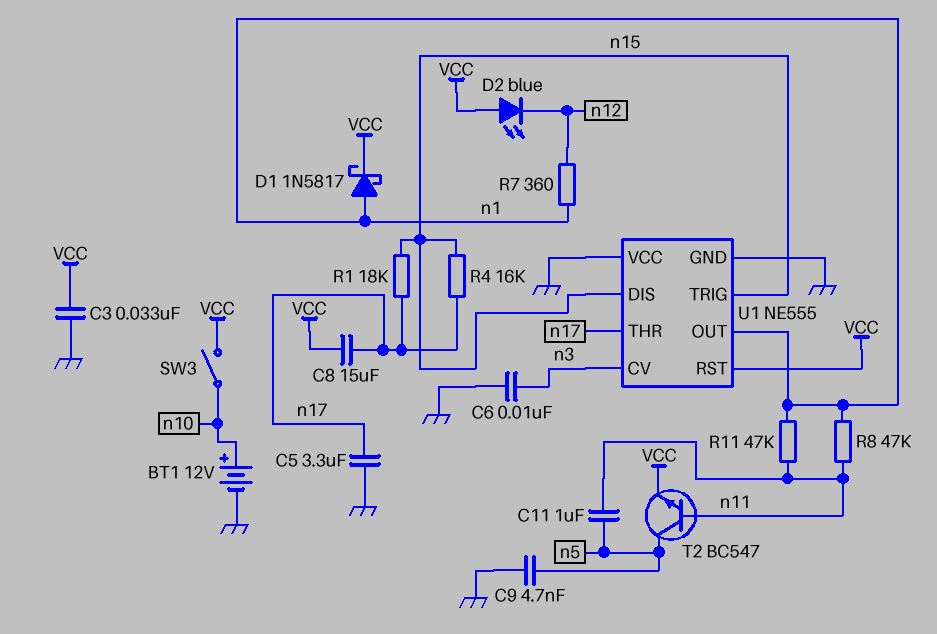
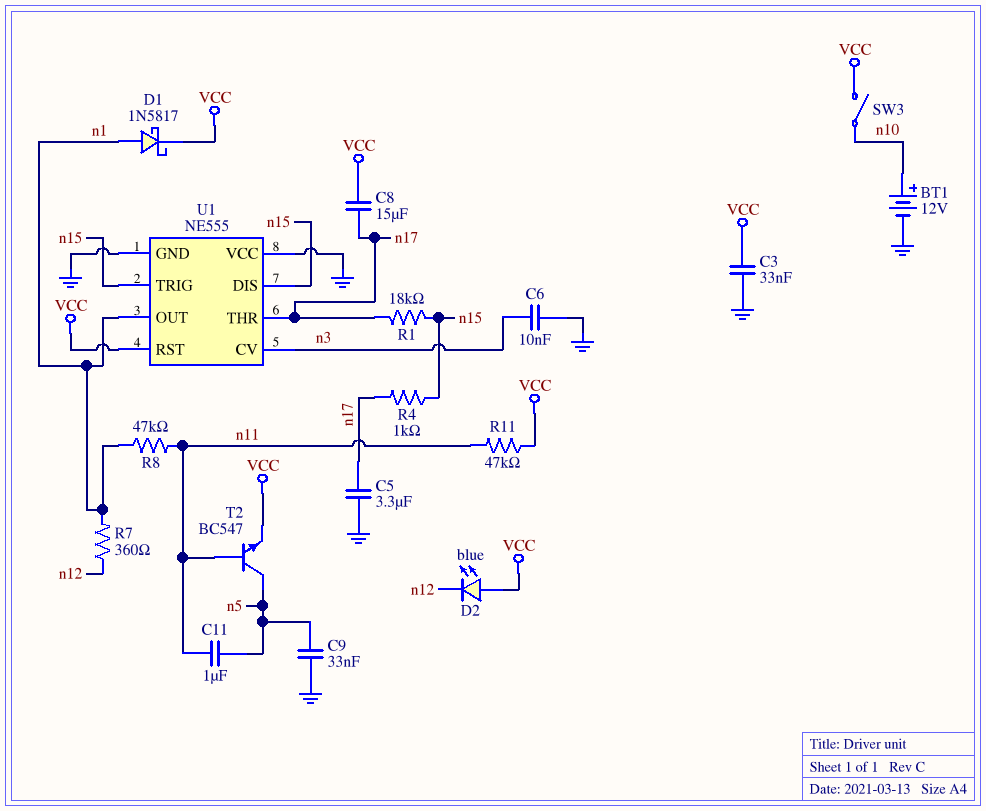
C9: 4.7nF (GND, n5) -> 33nF (GND, n5)
R4: 16k (n15, n17) -> 1k (n15, n17)
R11: 47k (n1, n11) -> 47k (VCC, n11)

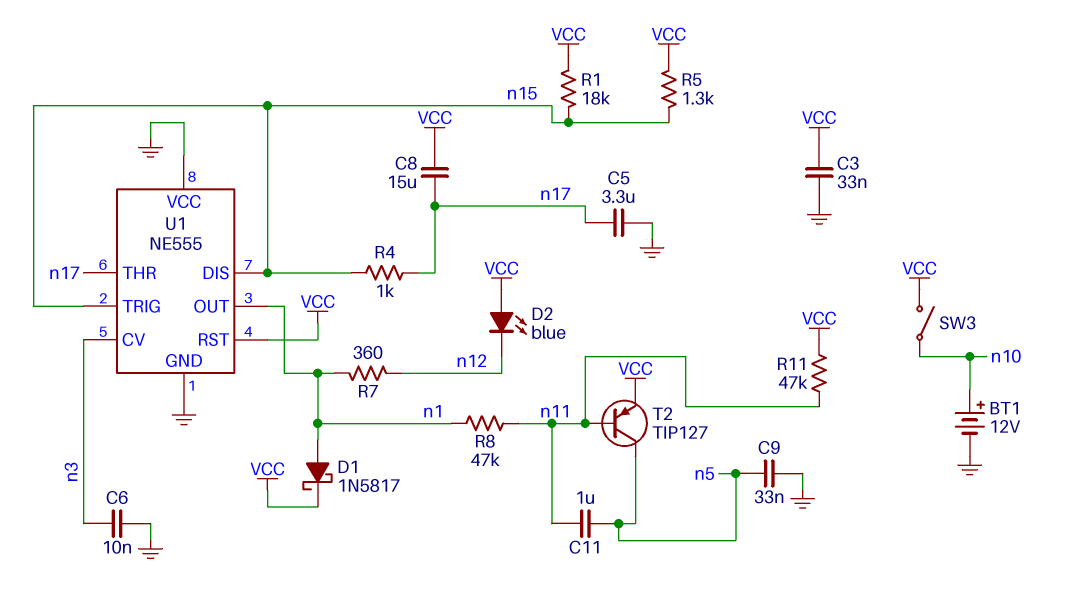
R1: 18k (n15, n17) -> 18k (VCC, n15)
R5: none -> 1.3k (VCC, n15)
T2: NPN BC547 (B n11, C n5, E VCC) -> PNP TIP127 (B n11, C n5, E VCC)

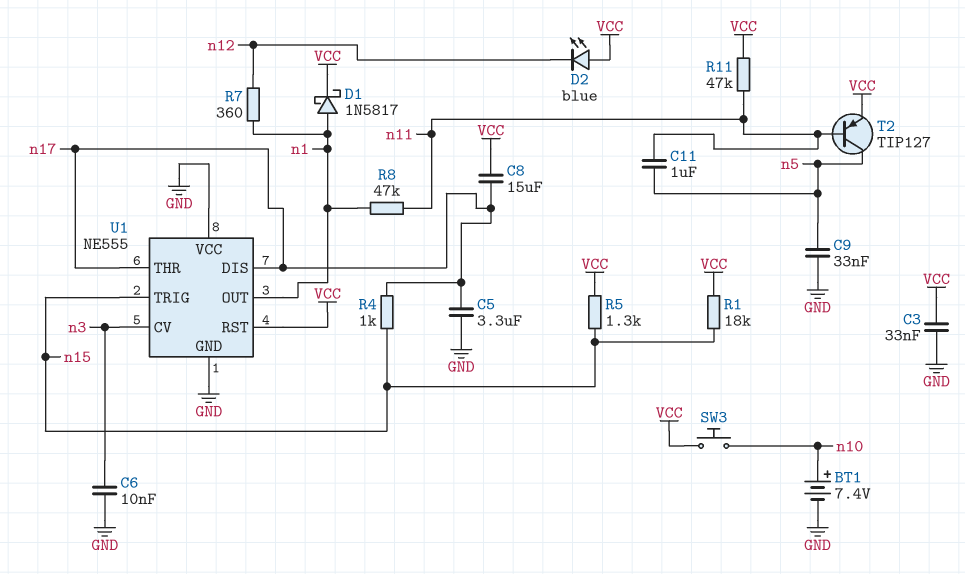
BT1: 12V (plus n10, minus GND) -> 7.4V (plus n10, minus GND)
SW3: switch (VCC, n10) -> button (VCC, n10)
U1 pin DIS: n15 -> n17

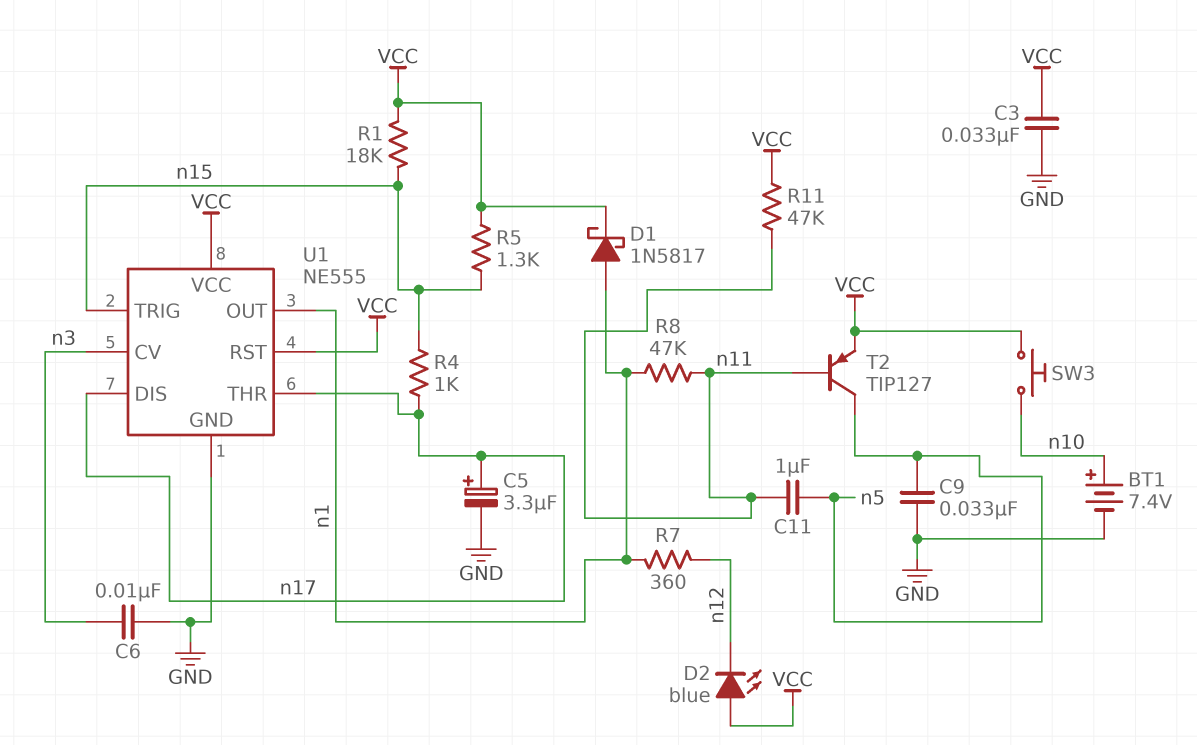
C5: 3.3uF (GND, n17) -> 3.3uF (plus n17, minus GND)
C8: 15uF (VCC, n17) -> none
U1 pin VCC: GND -> VCC

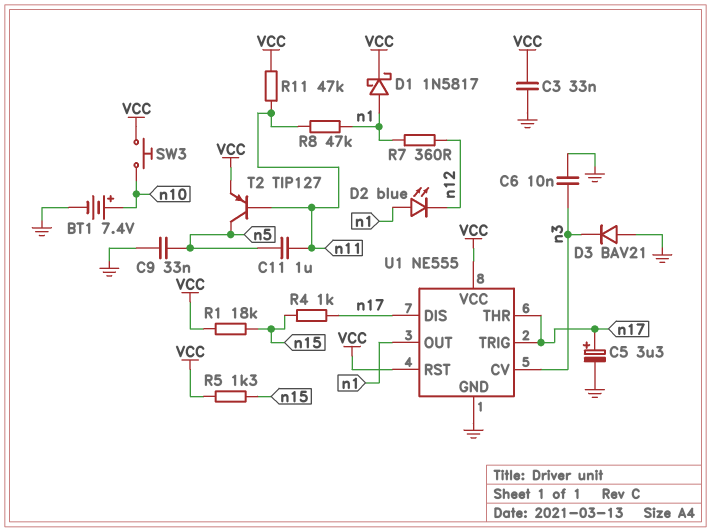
D2: LED blue (A VCC, K n12) -> LED blue (A n1, K n12)
D3: none -> diode BAV21 (A GND, K n3)
U1 pin TRIG: n15 -> n17

